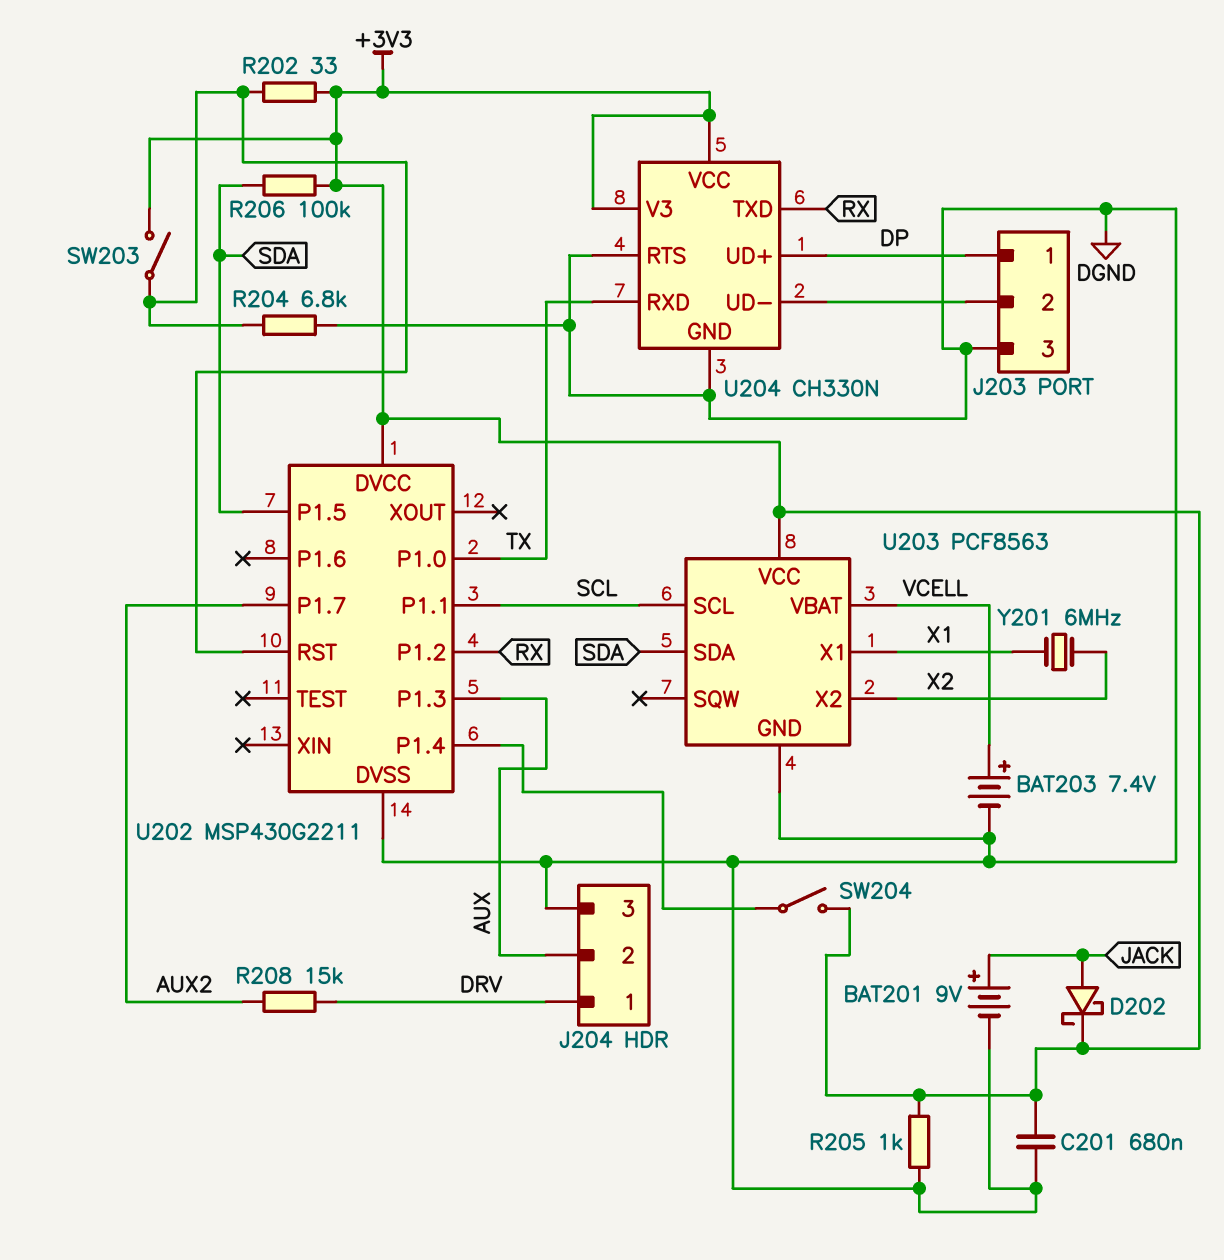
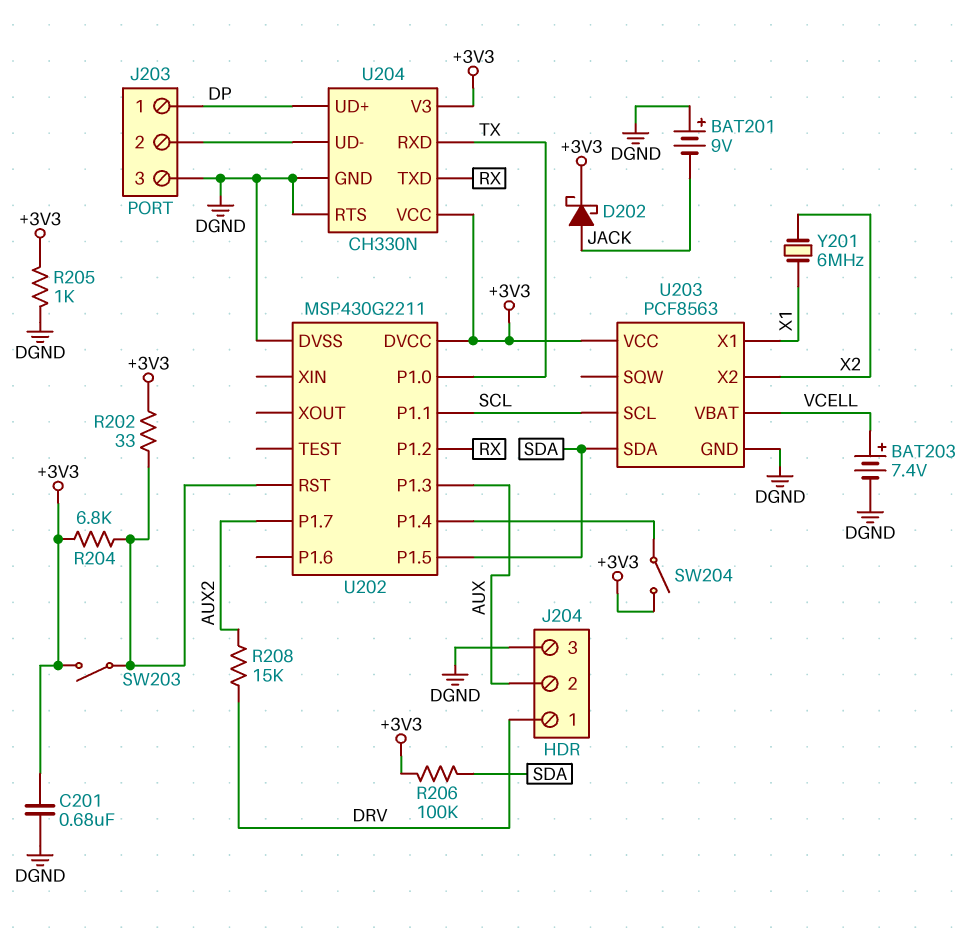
BAT201: 9V (plus JACK, minus DGND) -> 9V (plus DGND, minus JACK)
R204: 6.8k (DGND, U202/RST) -> 6.8k (+3V3, U202/RST)

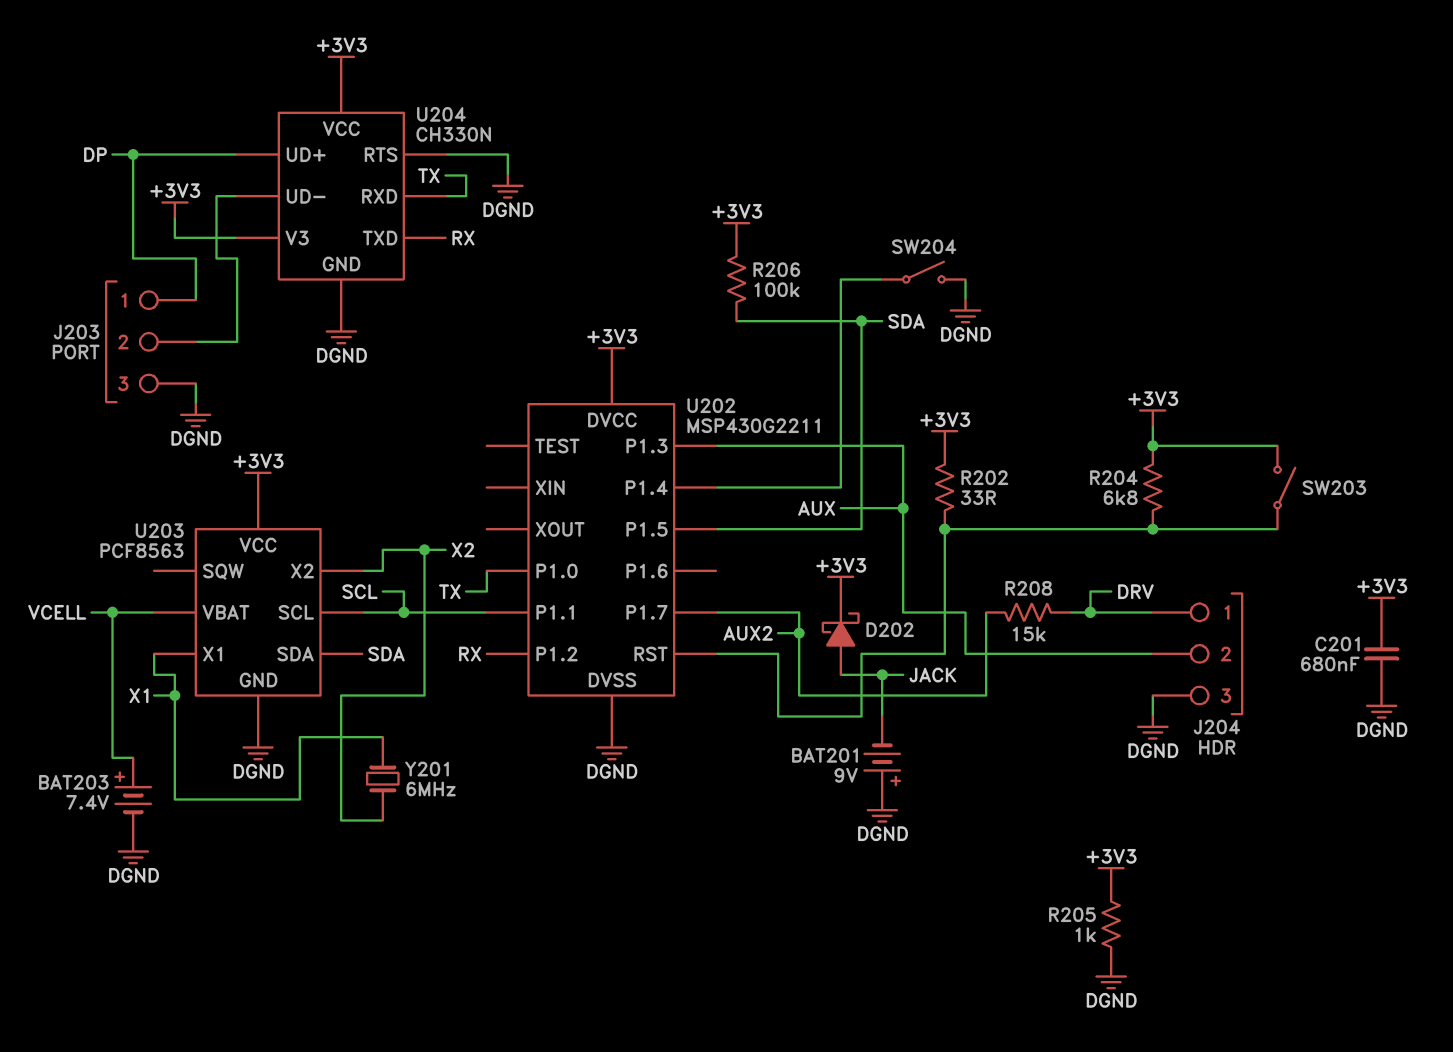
SW204: switch (+3V3, U202/P1.4) -> switch (DGND, U202/P1.4)

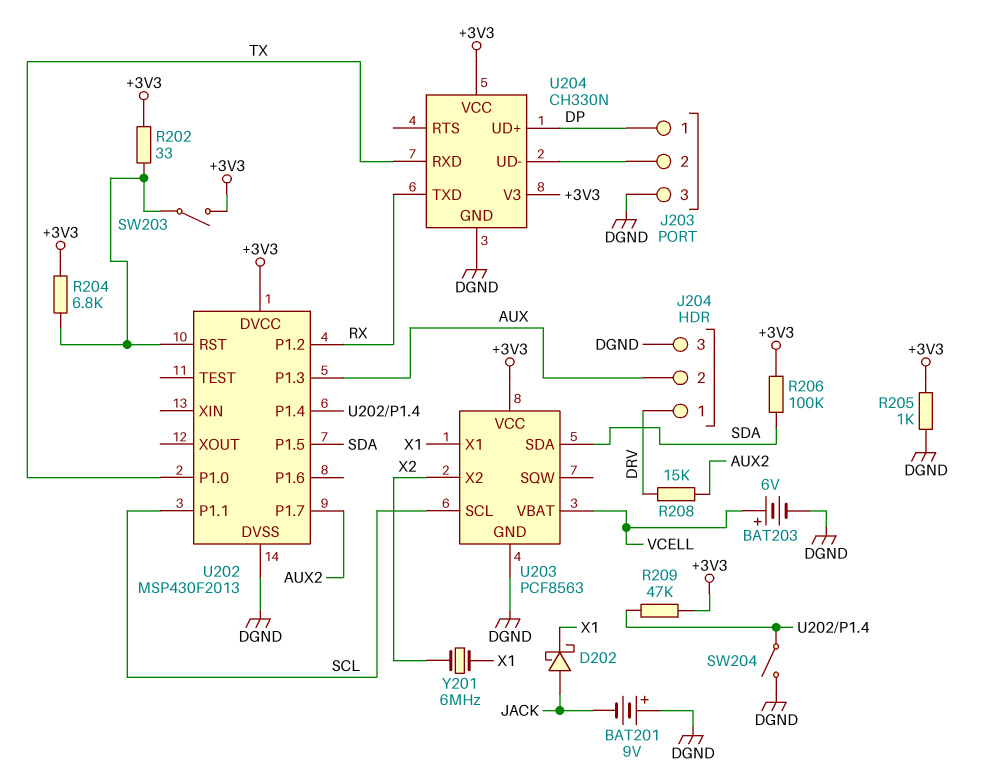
BAT203: 7.4V (plus VCELL, minus DGND) -> 6V (plus VCELL, minus DGND)
C201: 680nF (+3V3, DGND) -> none
D202: schottky (A JACK, K +3V3) -> schottky (A JACK, K X1)
R209: none -> 47k (+3V3, U202/P1.4)
U202: MSP430G2211 -> MSP430F2013
U204 pin RTS: DGND -> none

